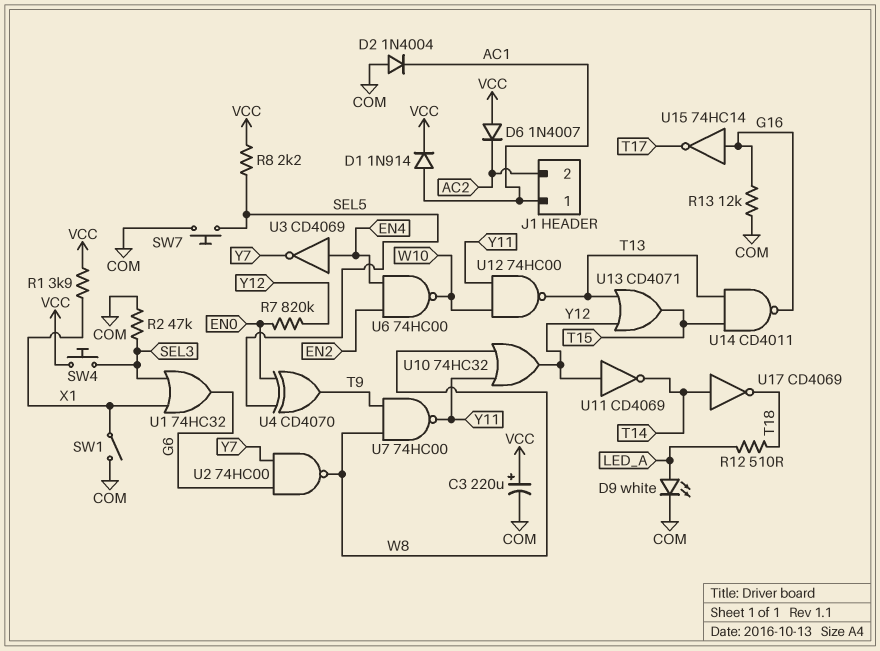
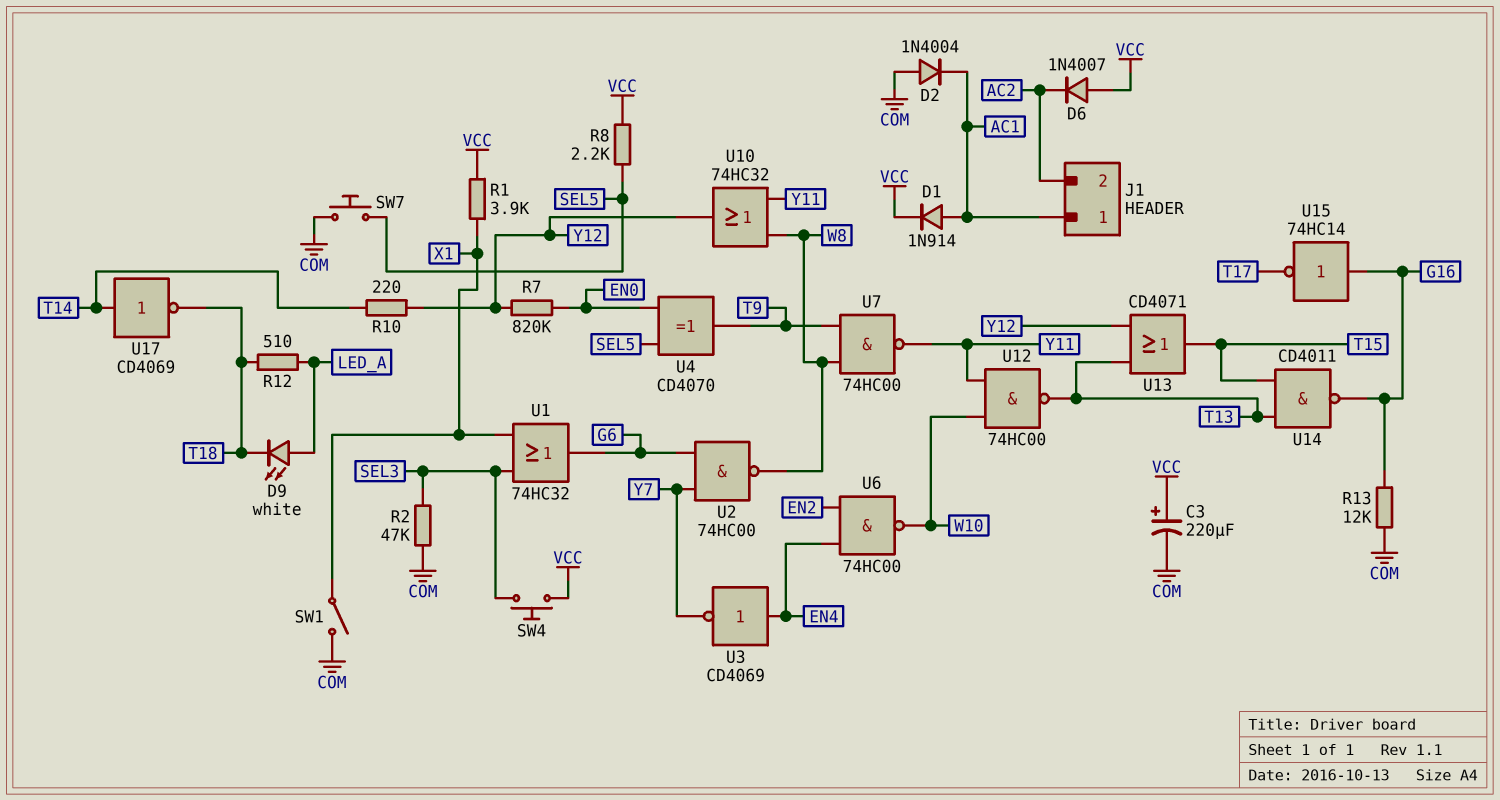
D9: LED white (A LED_A, K COM) -> LED white (A LED_A, K T18)
R10: none -> 220 (T14, Y12)
U11: NOT CD4069 (in Y12, out T14) -> none

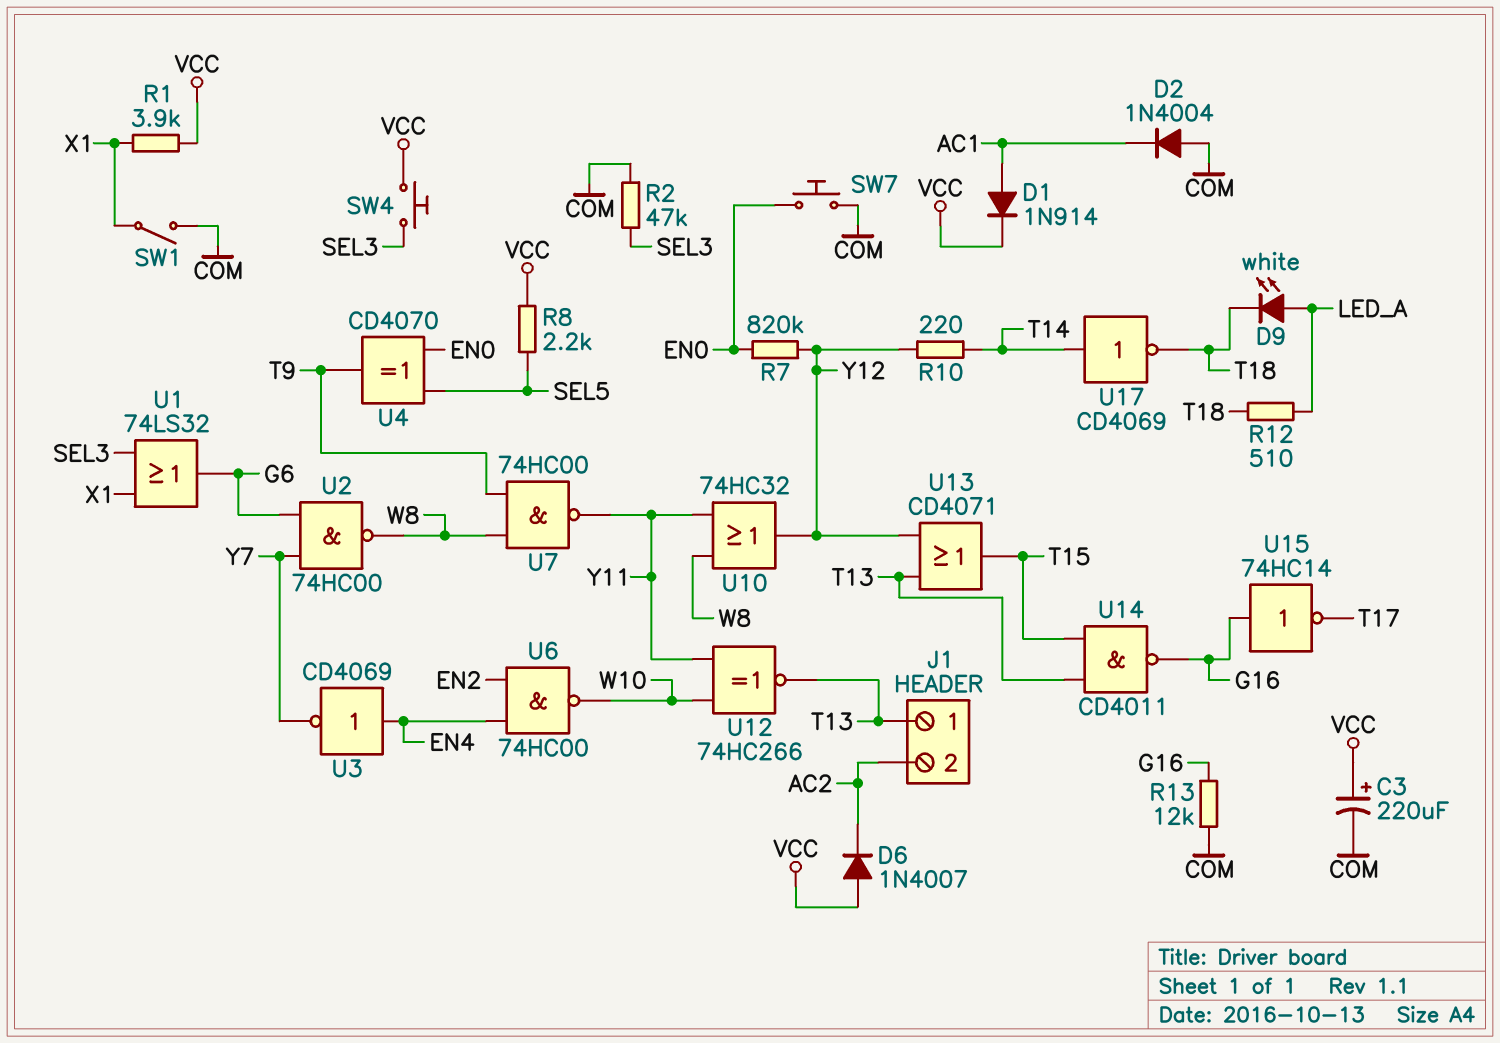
J1 pin 1: AC1 -> T13
SW7: button (COM, SEL5) -> button (COM, EN0)
U1: OR 74HC32 (in SEL3, in X1, out G6) -> OR 74LS32 (in SEL3, in X1, out G6)
U12: NAND 74HC00 (in W10, in Y11, out T13) -> XNOR 74HC266 (in W10, in Y11, out T13)

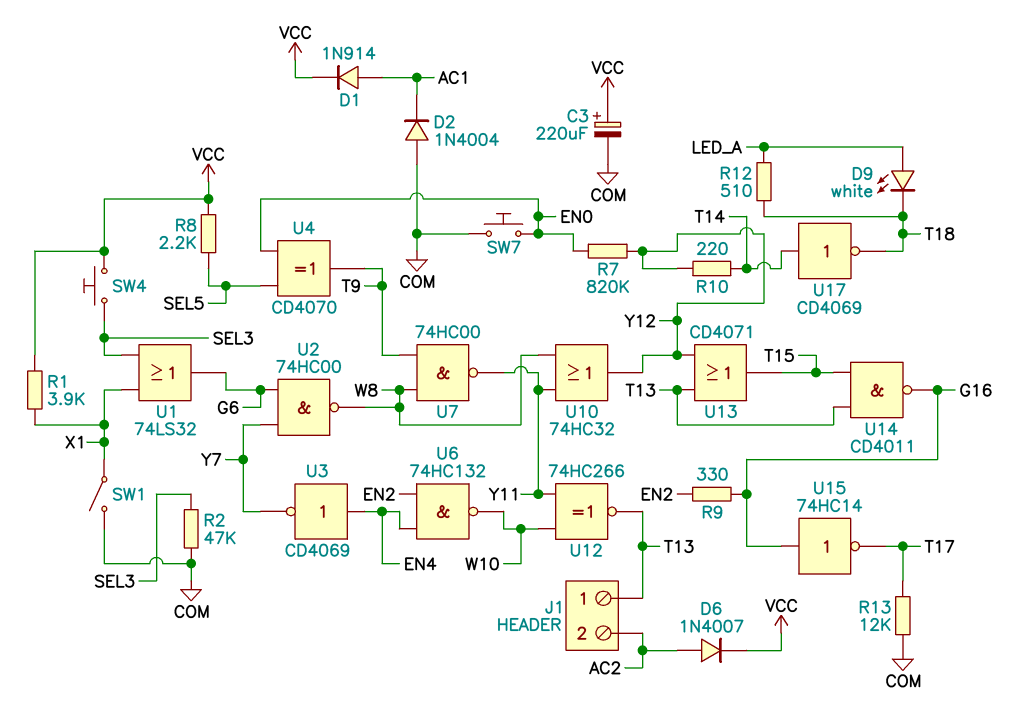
D6: diode 1N4007 (A VCC, K AC2) -> diode 1N4007 (A AC2, K VCC)
R9: none -> 330 (EN2, G16)
R13: 12k (COM, G16) -> 12k (COM, T17)
U6: NAND 74HC00 (in EN2, in EN4, out W10) -> NAND 74HC132 (in EN2, in EN4, out W10)

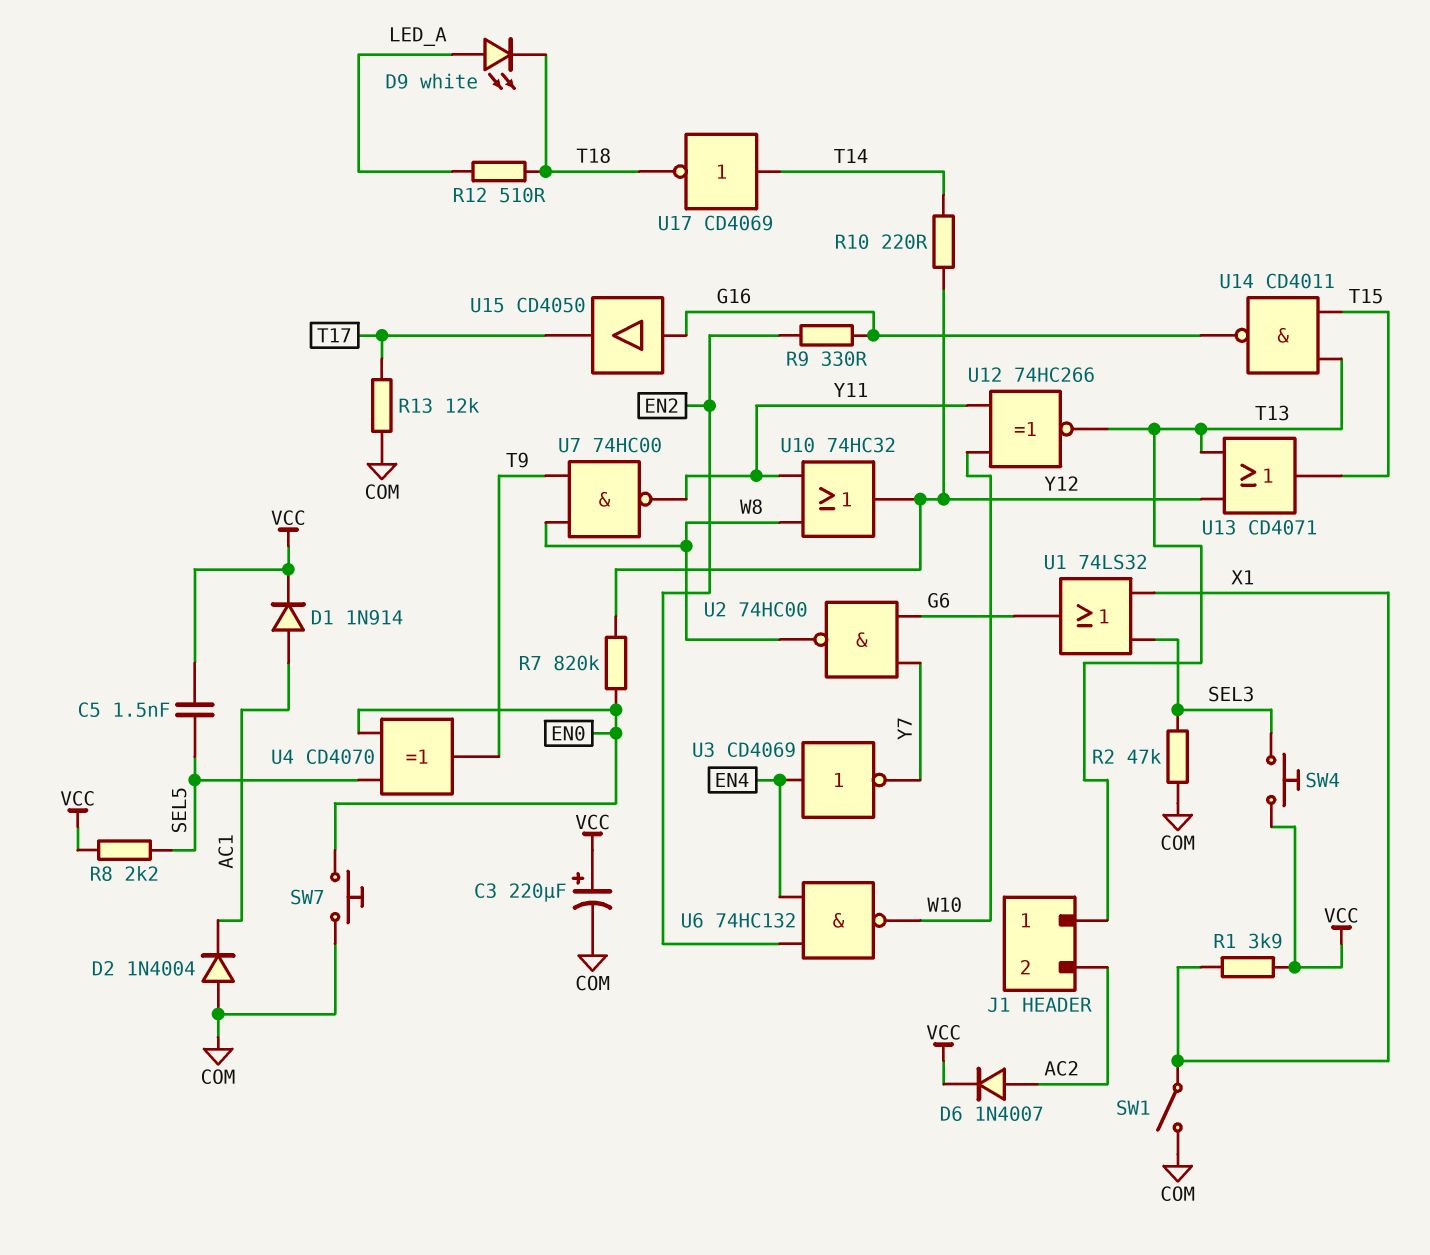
C5: none -> 1.5nF (SEL5, VCC)
U15: NOT 74HC14 (in G16, out T17) -> buffer CD4050 (in G16, out T17)

